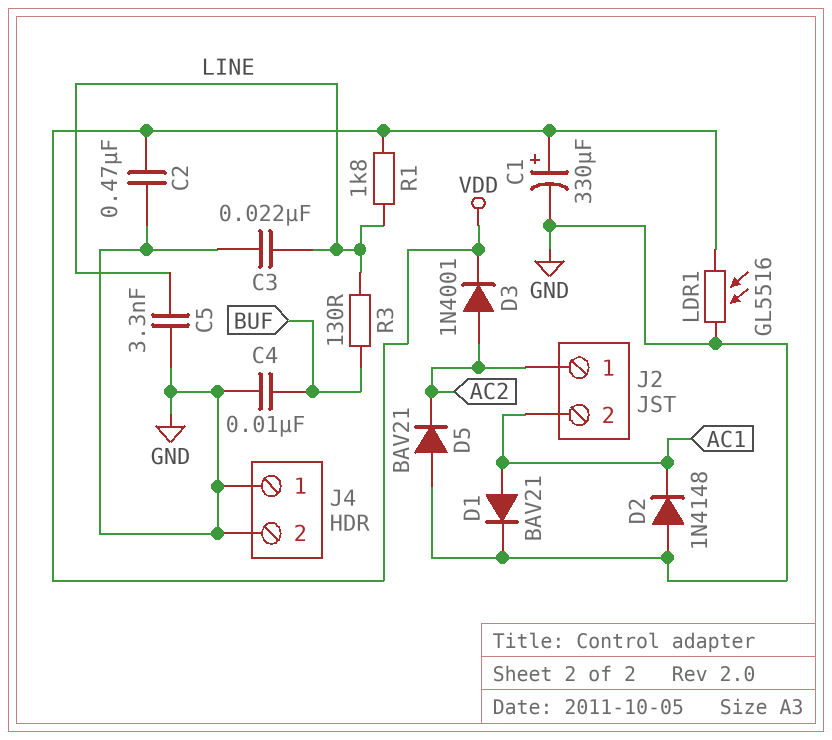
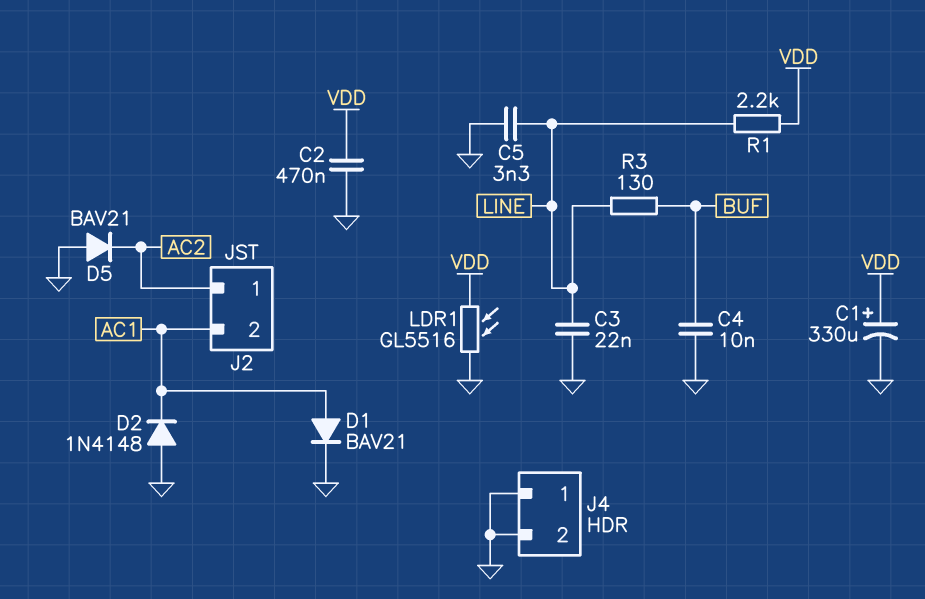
D3: diode 1N4001 (A AC2, K VDD) -> none
R1: 1.8k (LINE, VDD) -> 2.2k (LINE, VDD)

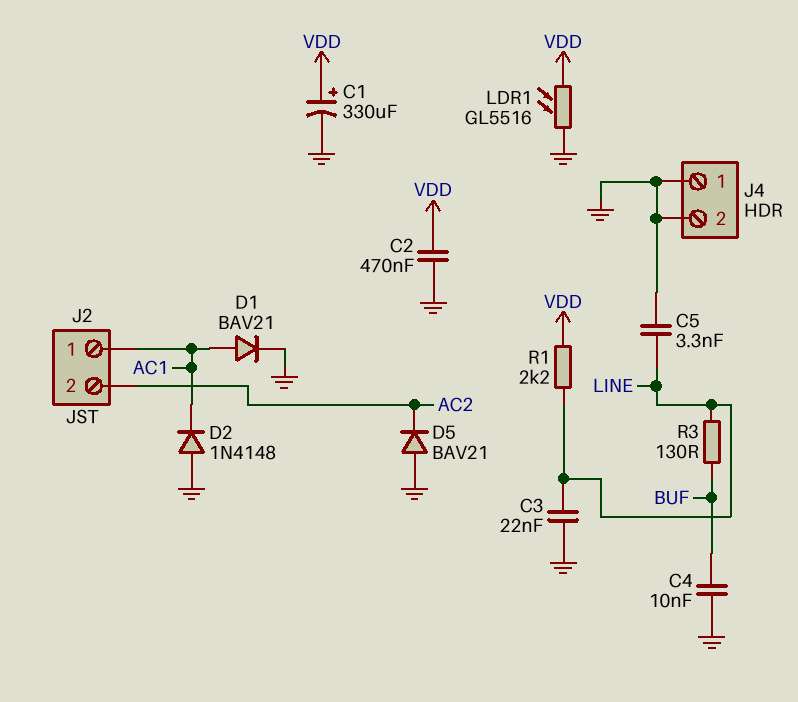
J2 pin 1: AC2 -> AC1
J2 pin 2: AC1 -> AC2

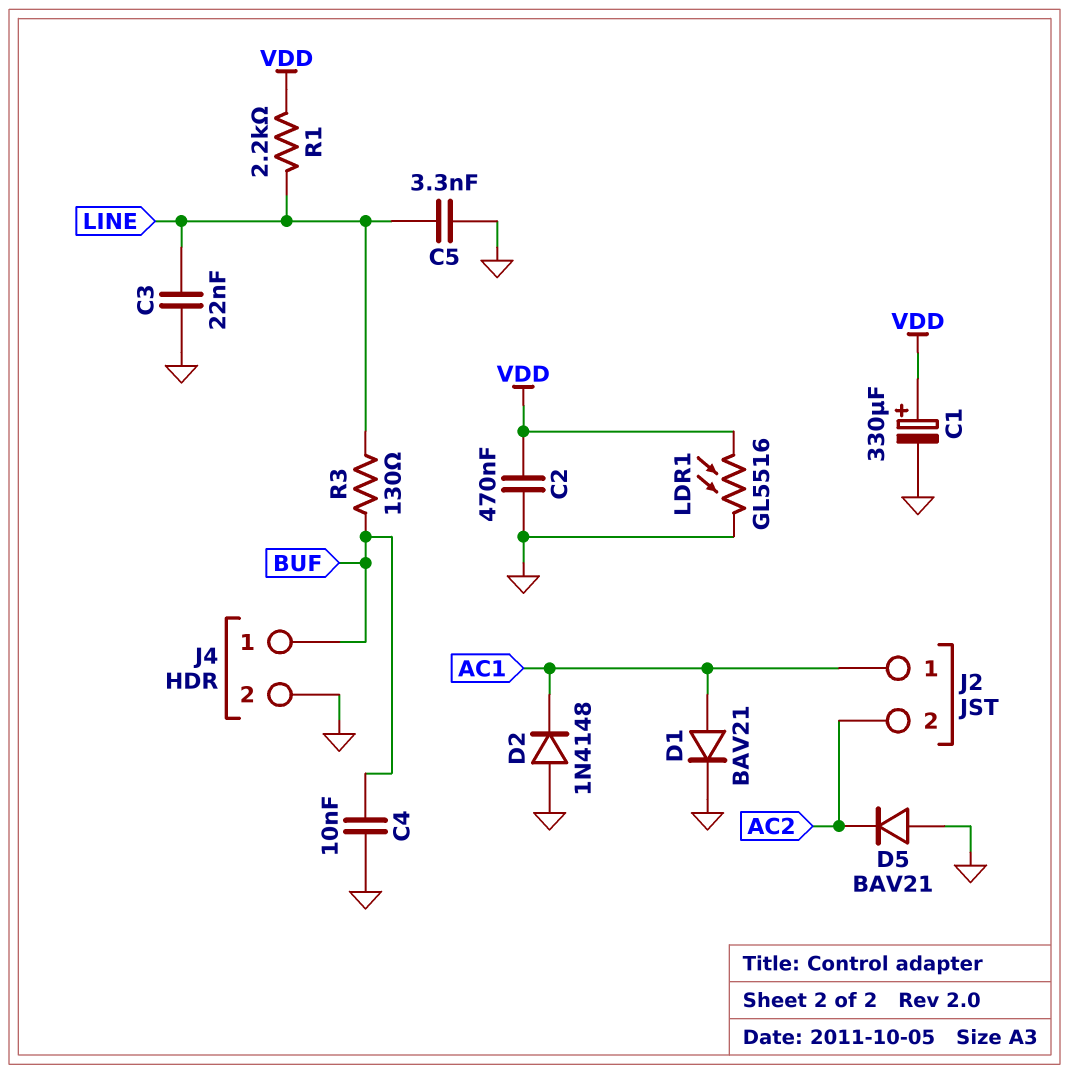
J4 pin 1: GND -> BUF

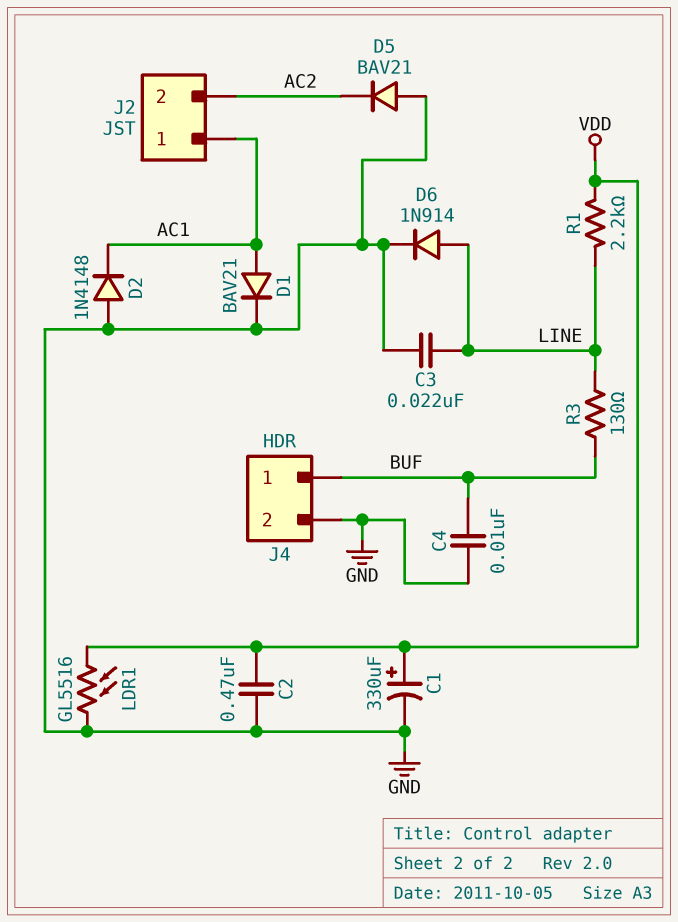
C5: 3.3nF (GND, LINE) -> none
D6: none -> diode 1N914 (A LINE, K GND)

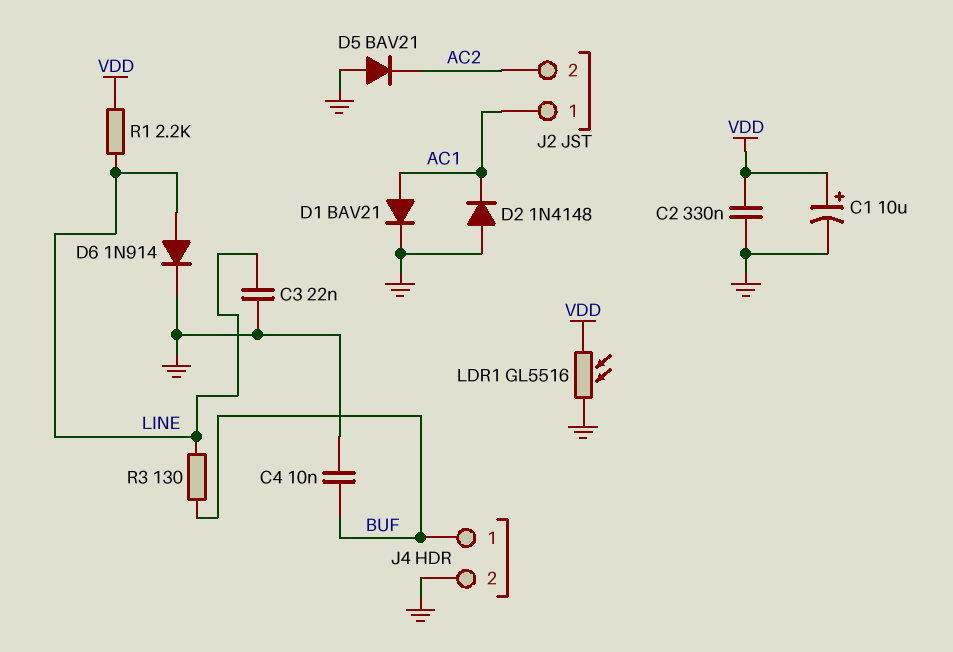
C1: 330uF (plus VDD, minus GND) -> 10uF (plus VDD, minus GND)
C2: 470nF (GND, VDD) -> 330nF (GND, VDD)

